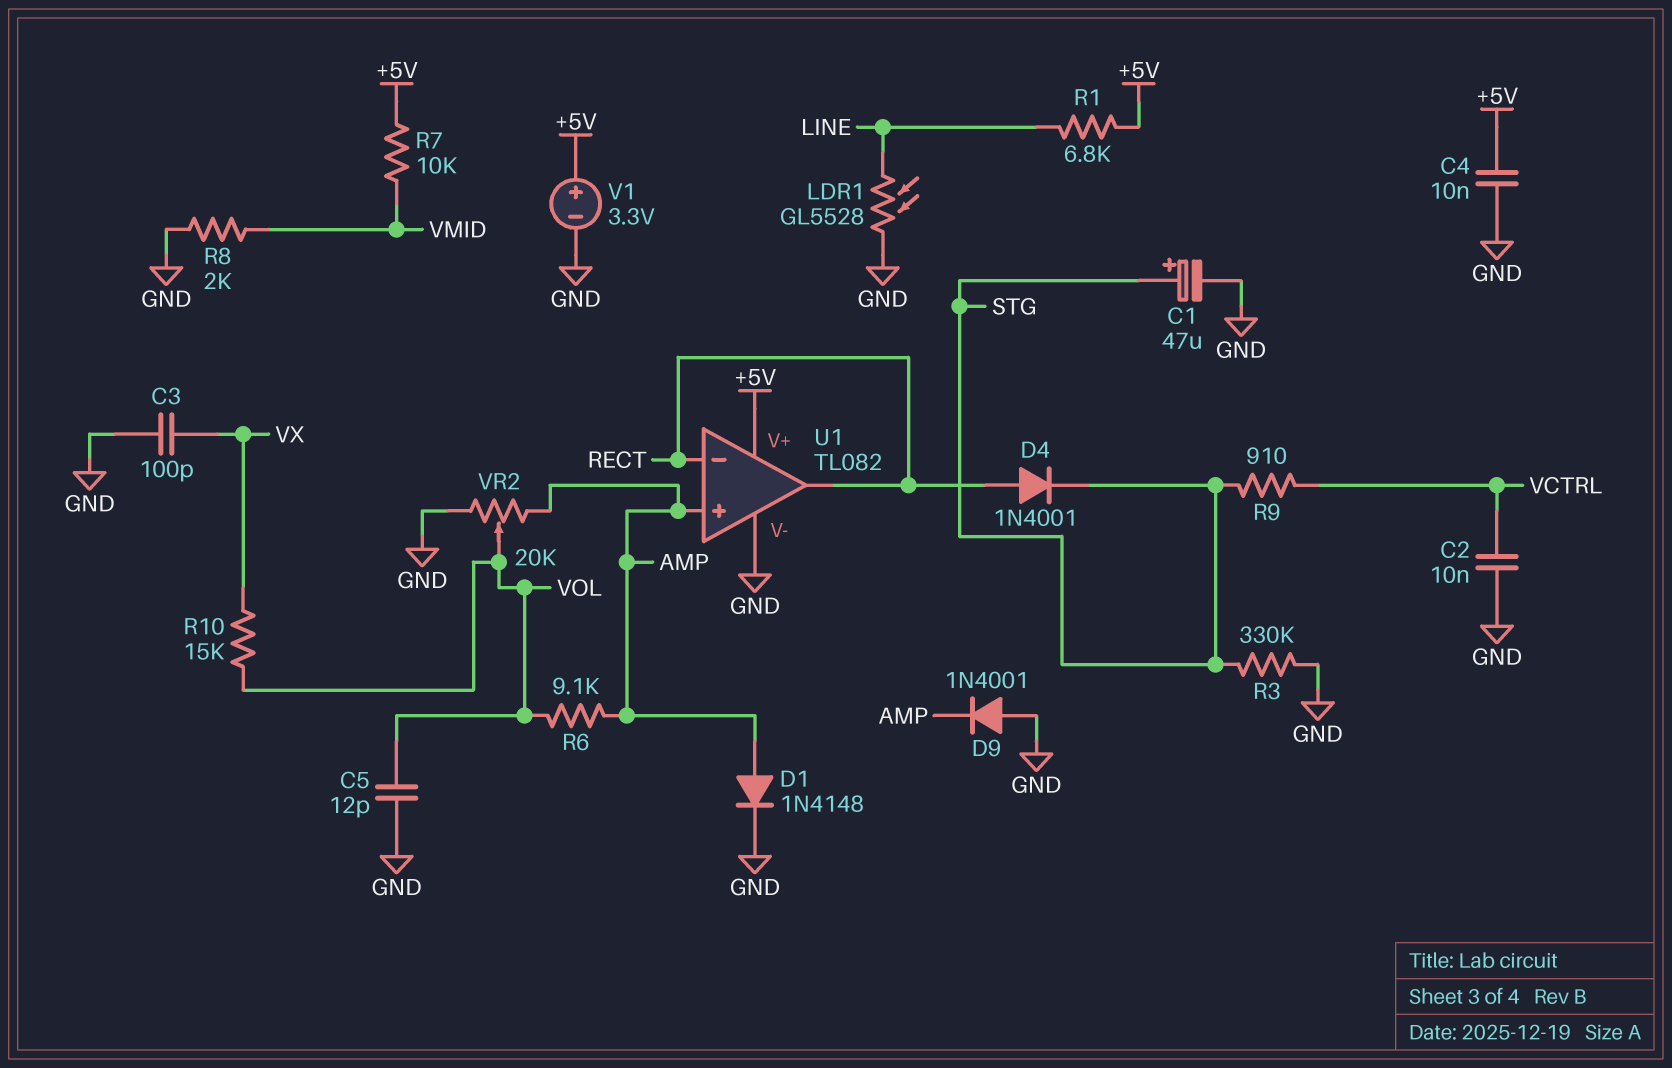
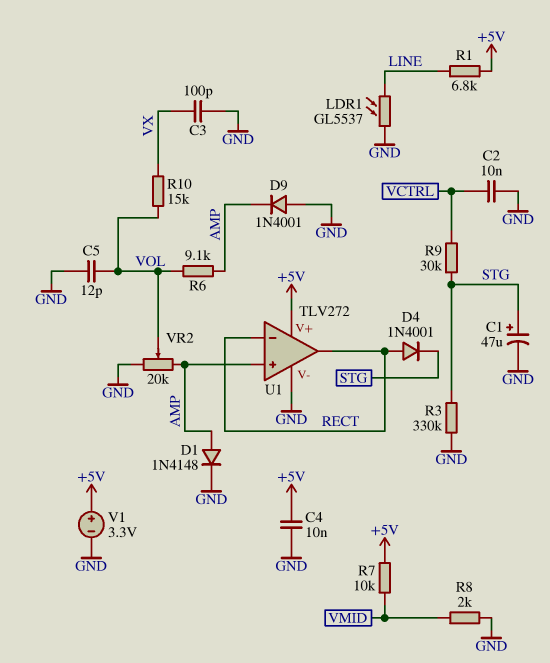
LDR1: GL5528 (GND, LINE) -> GL5537 (GND, LINE)
R9: 910 (STG, VCTRL) -> 30k (STG, VCTRL)
U1: TL082 -> TLV272

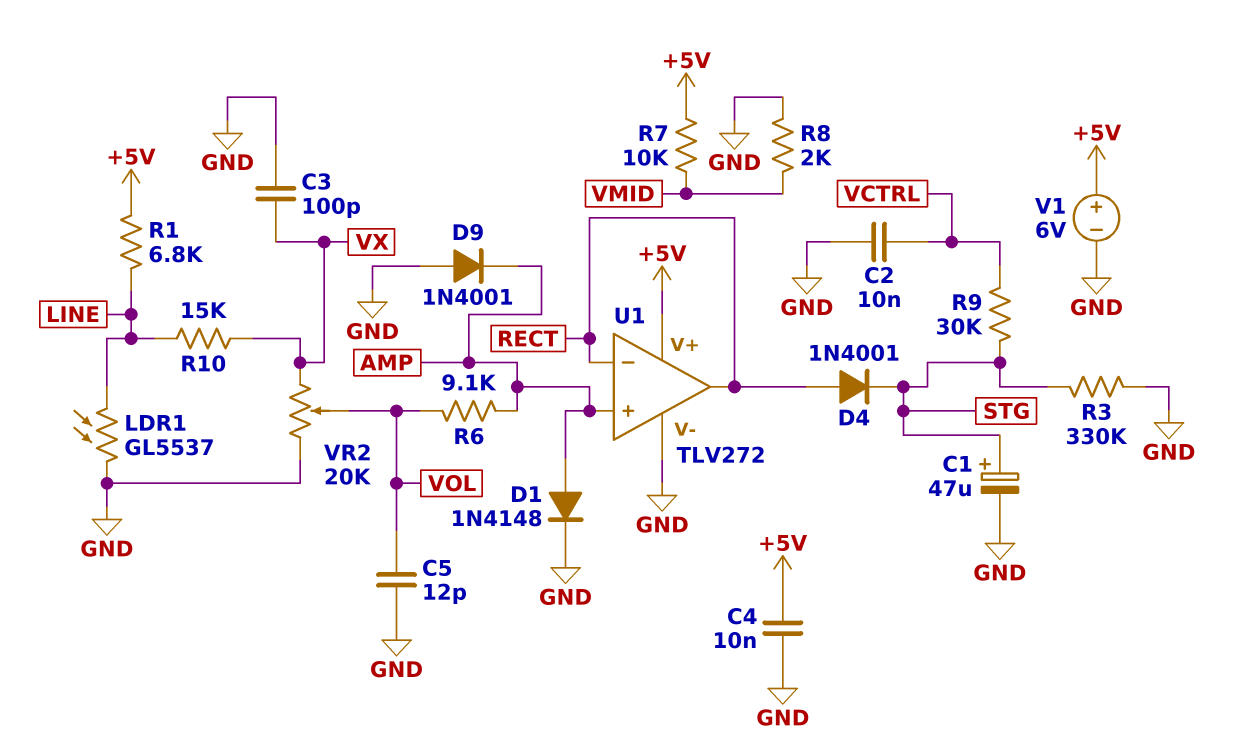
R10: 15k (VOL, VX) -> 15k (LINE, VX)
V1: 3.3V (plus +5V, minus GND) -> 6V (plus +5V, minus GND)
VR2: 20k (AMP, GND, wiper VOL) -> 20k (GND, VX, wiper VOL)

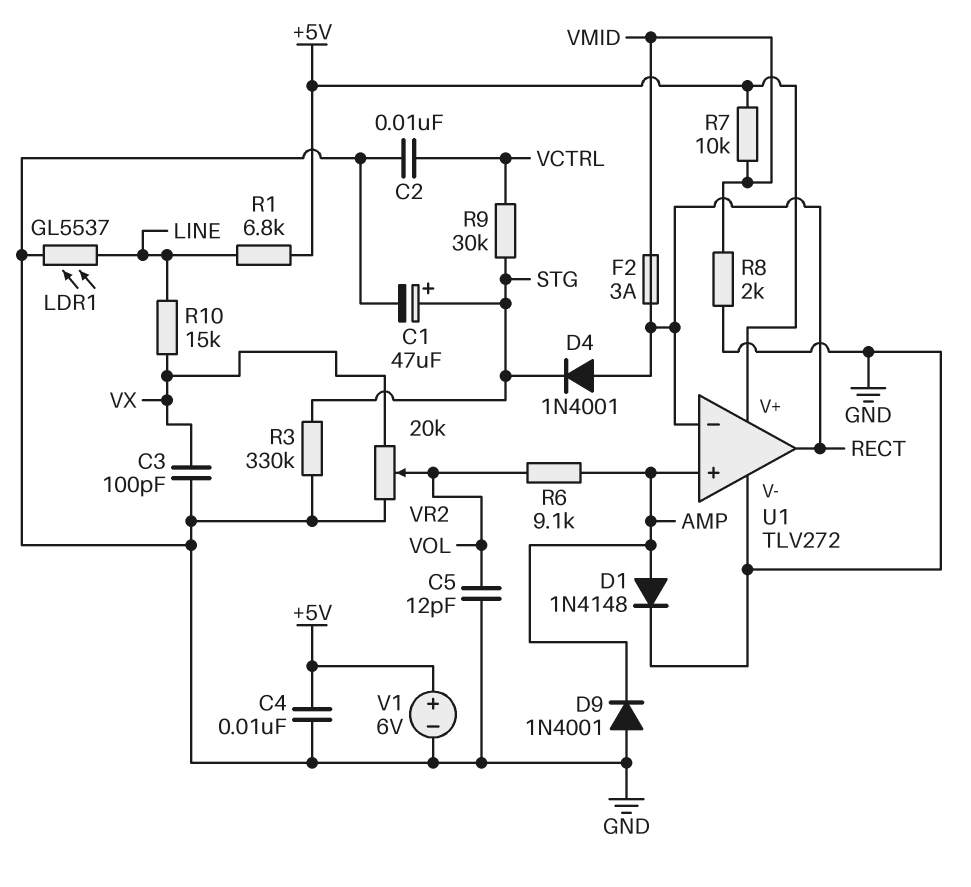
F2: none -> 3A (RECT, VMID)

